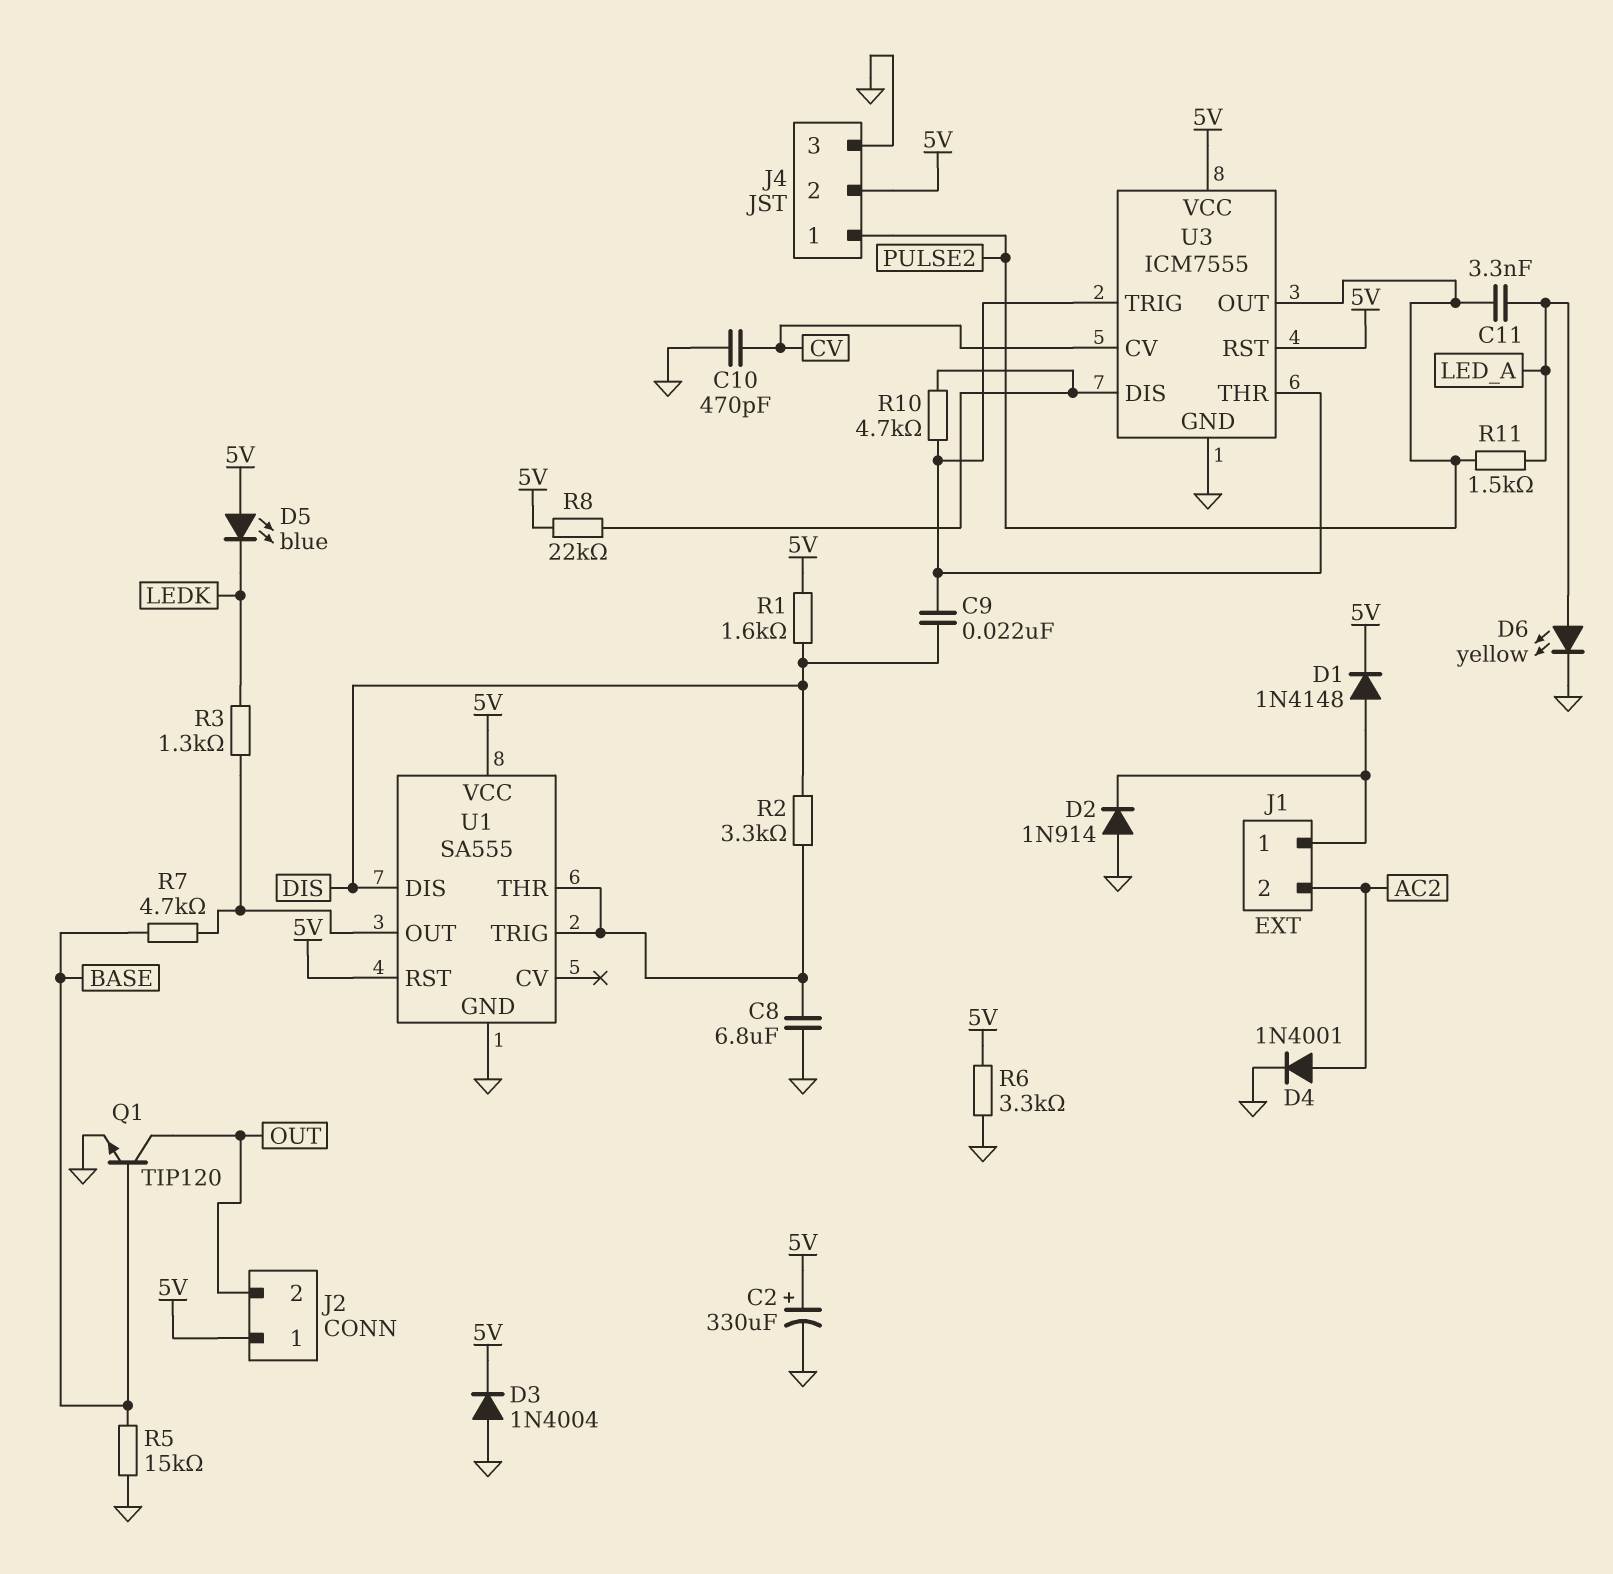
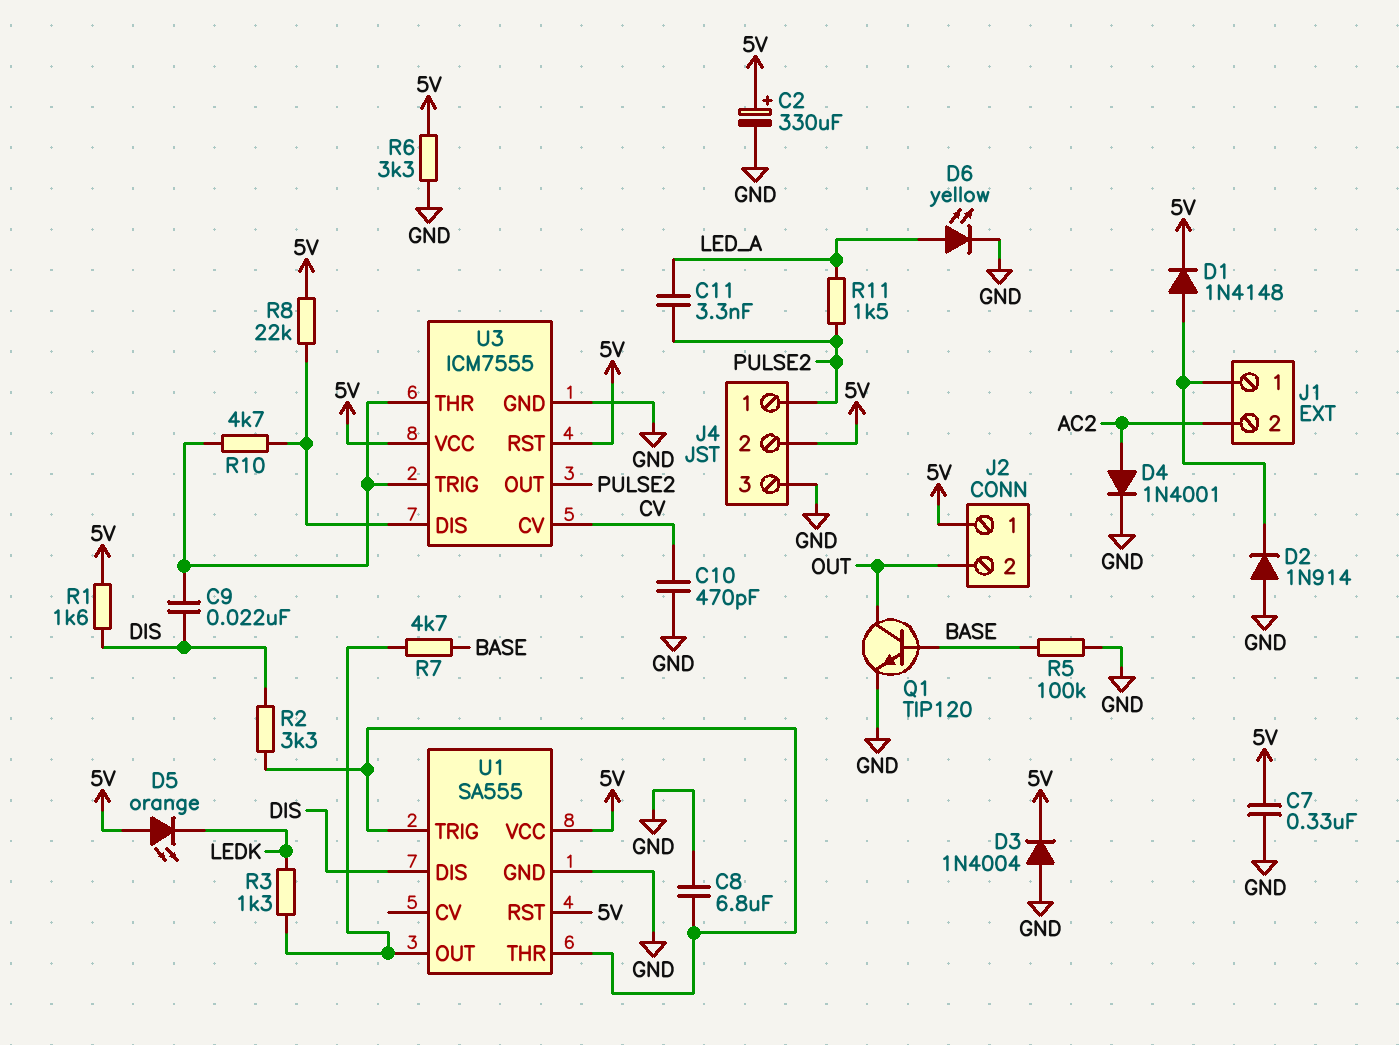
C7: none -> 330nF (5V, GND)
D5: LED blue (A 5V, K LEDK) -> LED orange (A 5V, K LEDK)
R5: 15k (BASE, GND) -> 100k (BASE, GND)

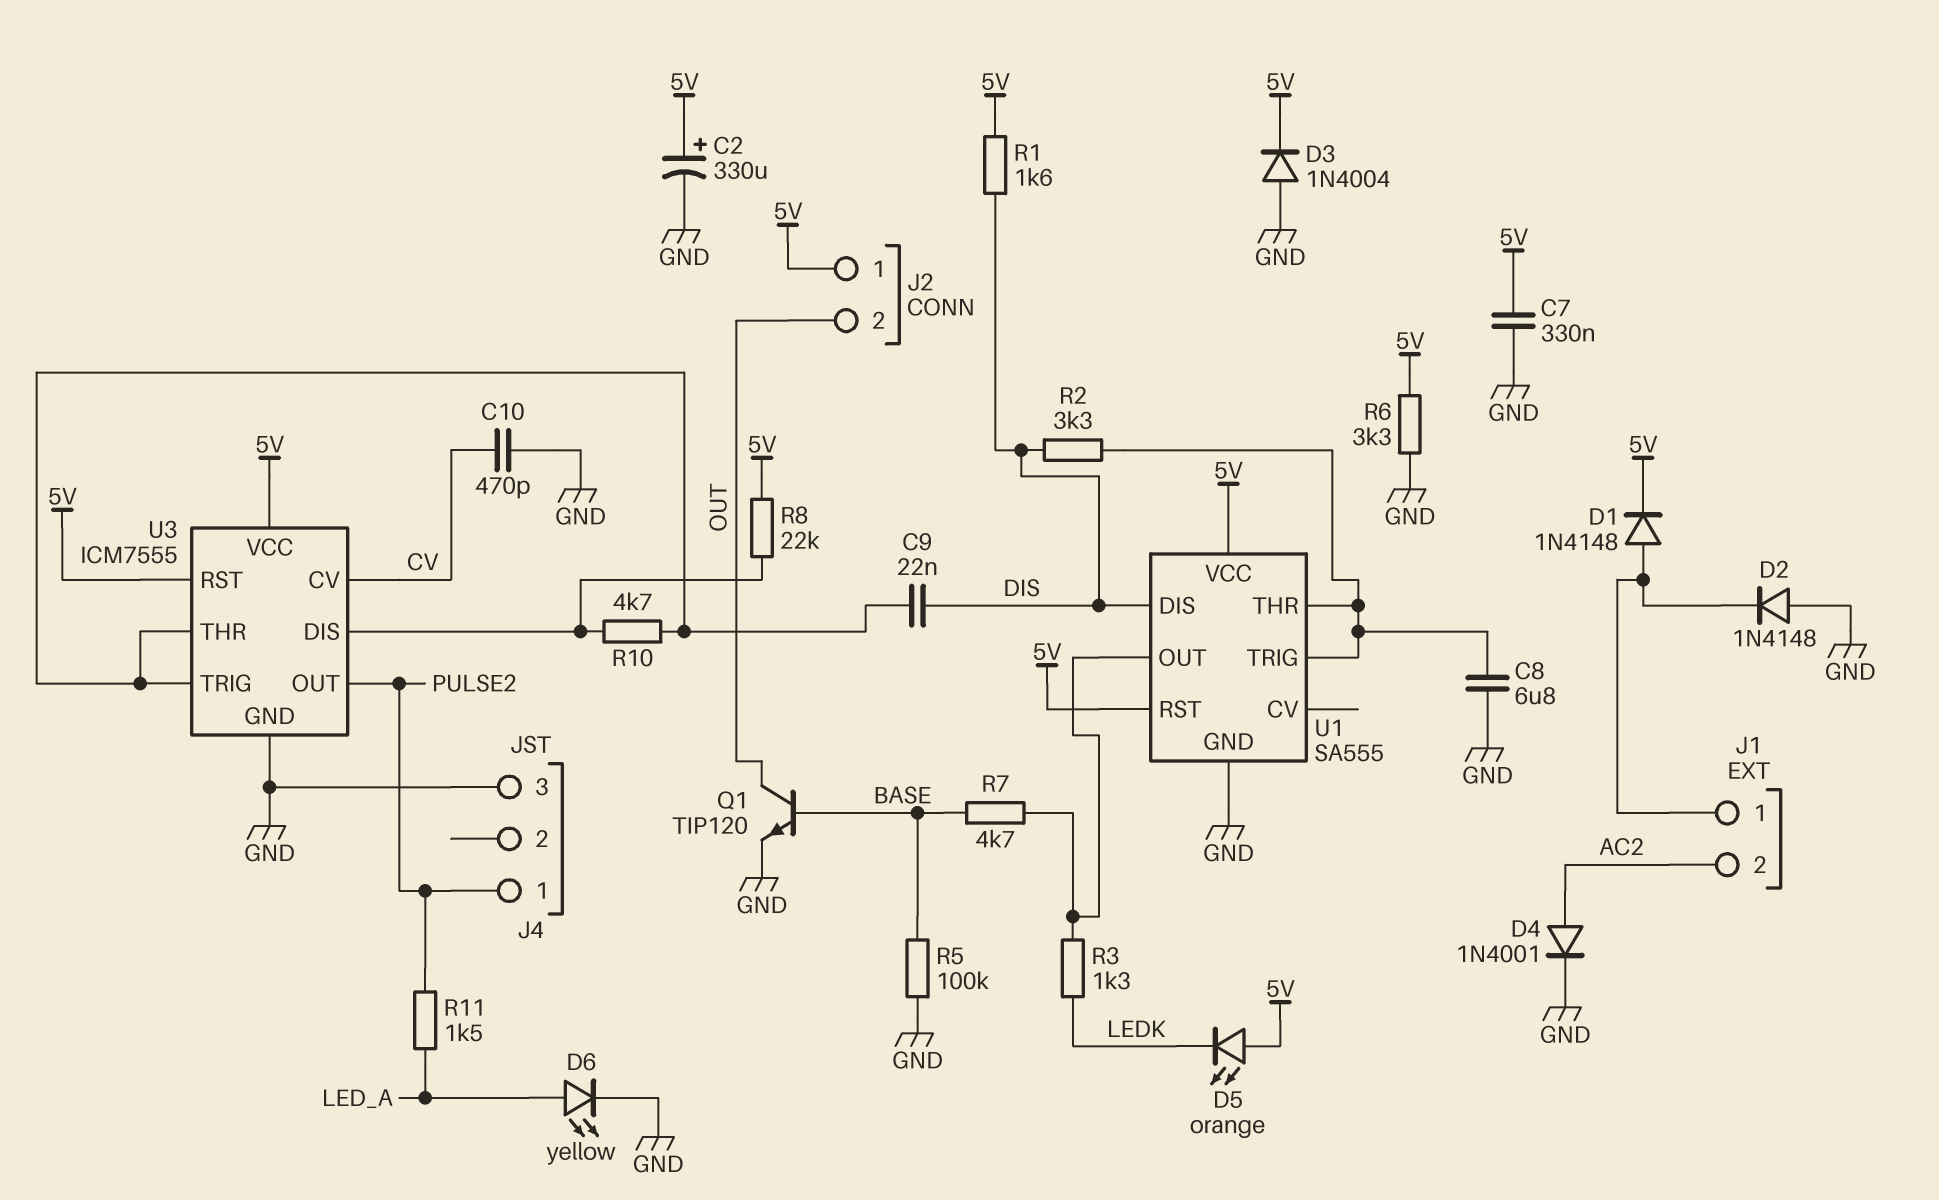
C11: 3.3nF (LED_A, PULSE2) -> none
D2: diode 1N914 (A GND, K J1/1) -> diode 1N4148 (A GND, K J1/1)
J4 pin 2: 5V -> none

